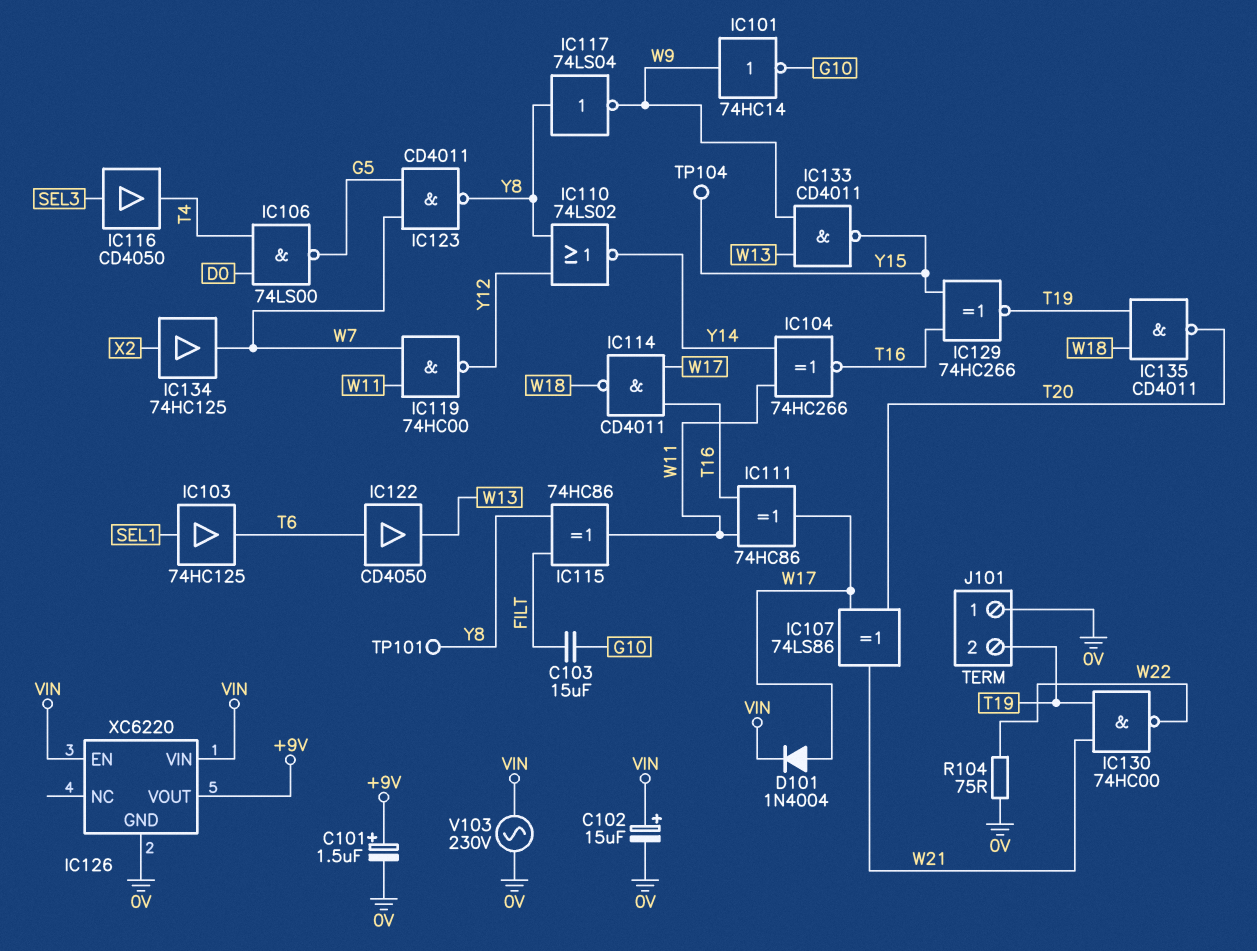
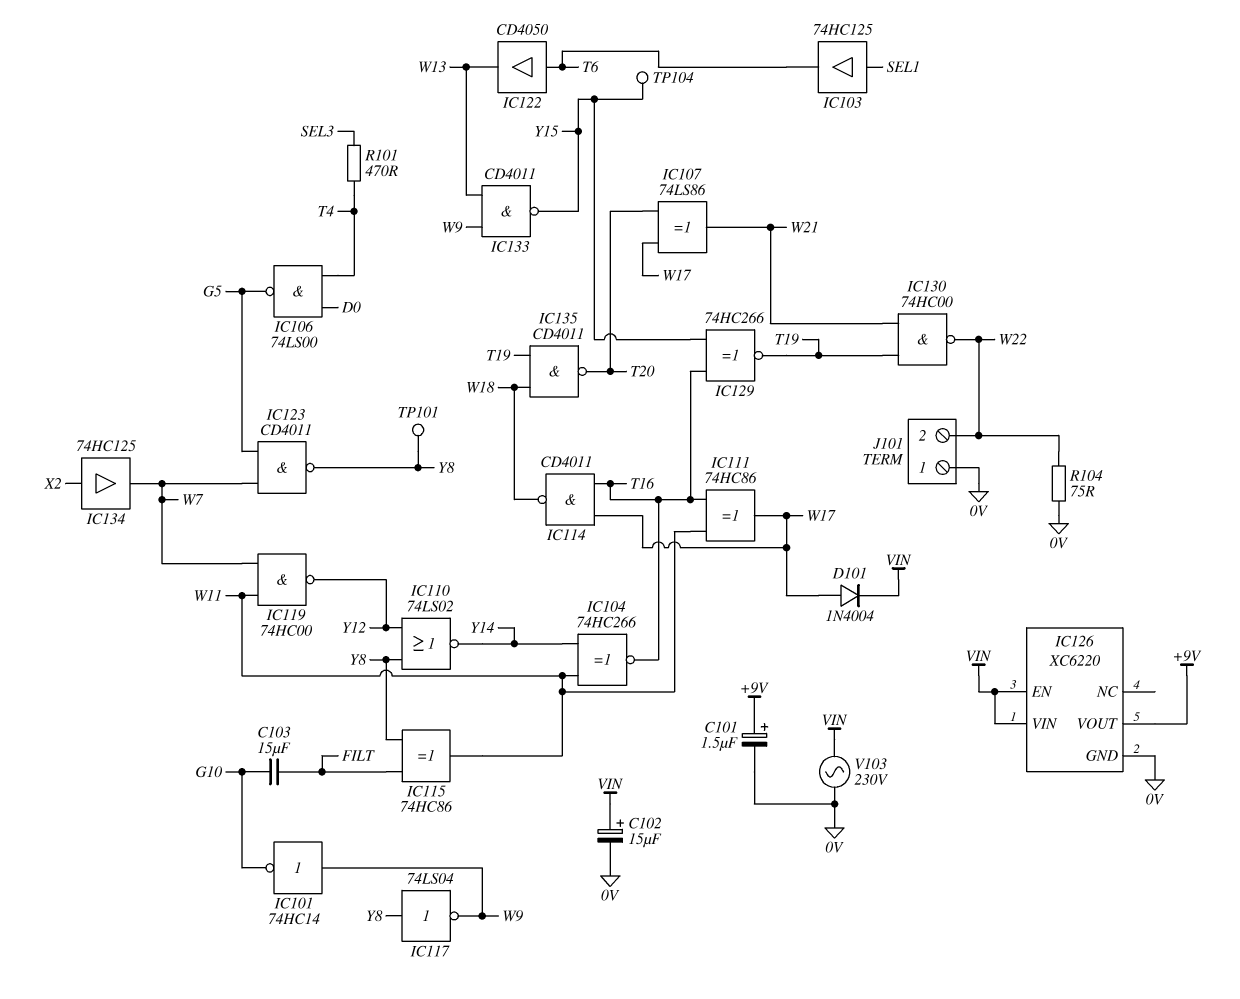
IC116: buffer CD4050 (in SEL3, out T4) -> none
J101 pin 2: T19 -> W22
R101: none -> 470 (SEL3, T4)

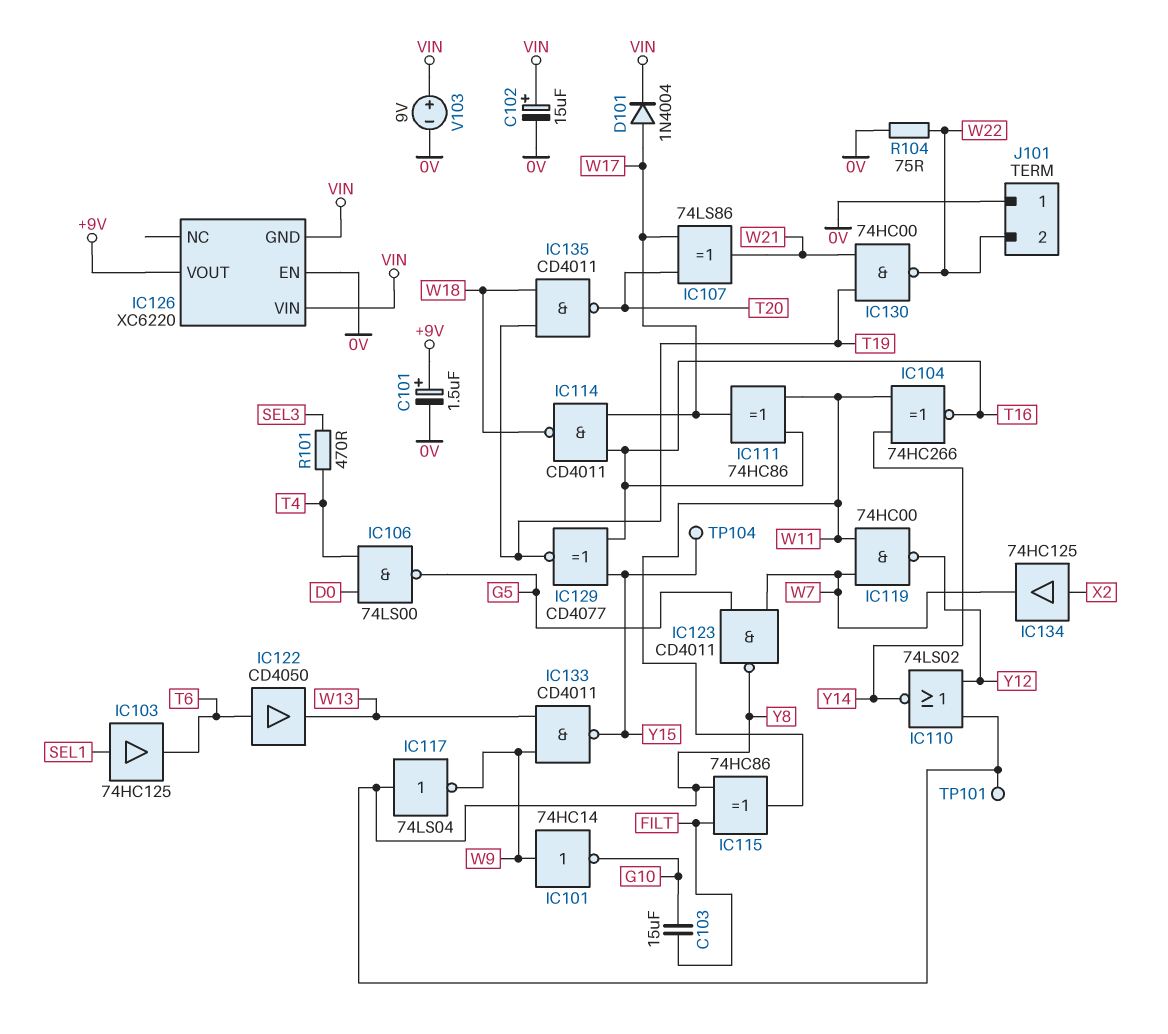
IC126 pin EN: VIN -> 0V
IC126 pin GND: 0V -> VIN
IC129: XNOR 74HC266 (in T16, in Y15, out T19) -> XNOR CD4077 (in T16, in Y15, out T19)
V103: AC 230V (0V, VIN) -> 9V (plus VIN, minus 0V)

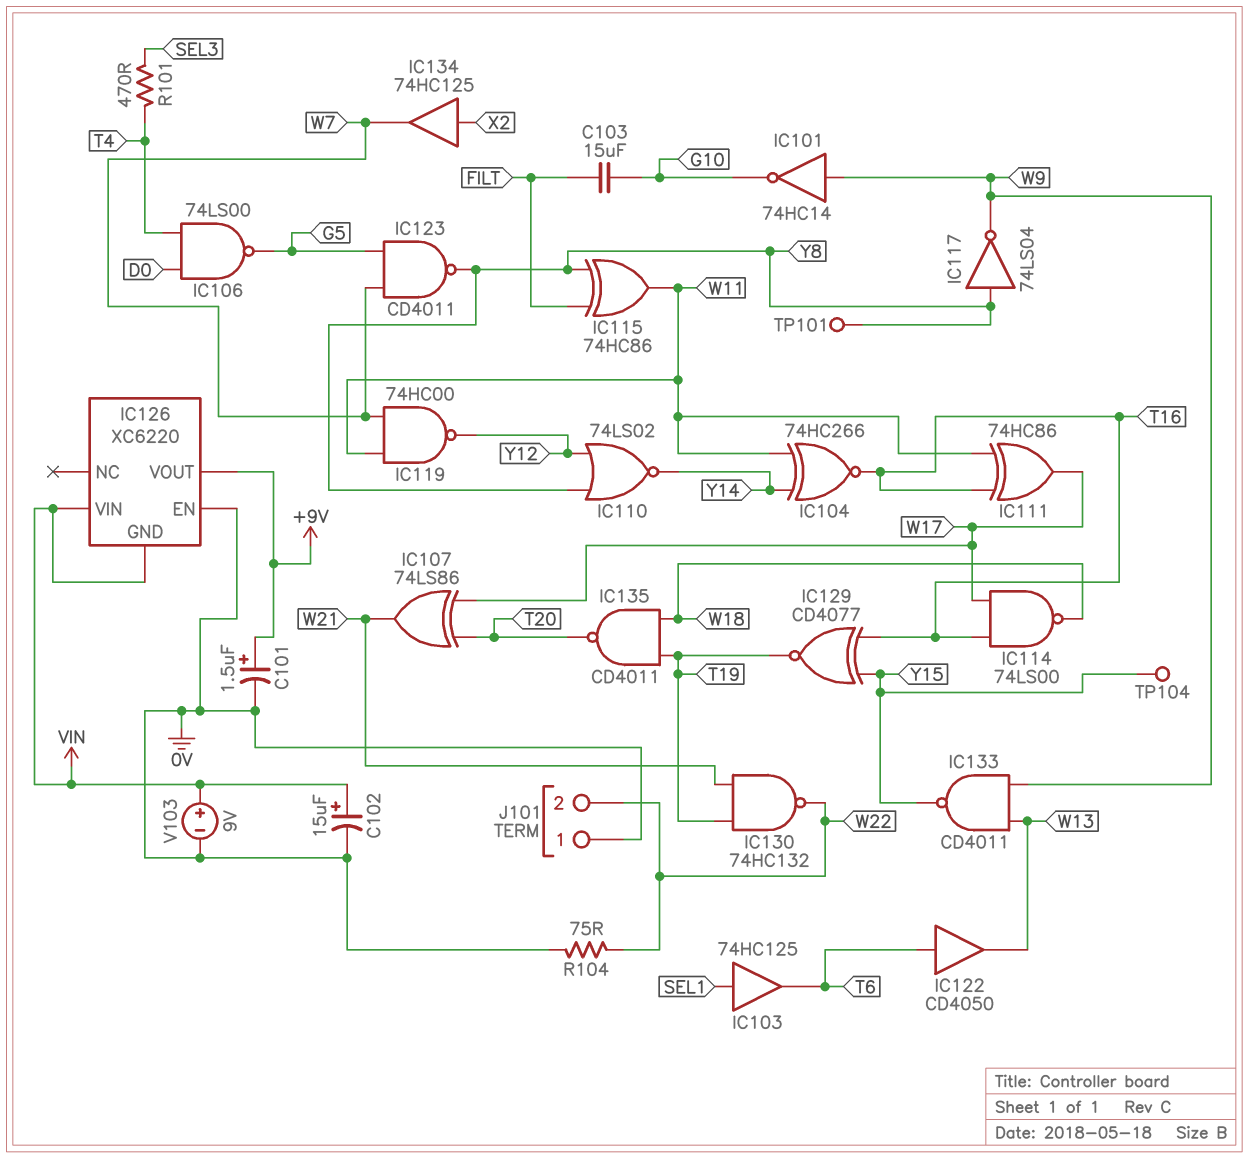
D101: diode 1N4004 (A W17, K VIN) -> none
IC114: NAND CD4011 (in T16, in W17, out W18) -> NAND 74LS00 (in T16, in W17, out W18)
IC130: NAND 74HC00 (in T19, in W21, out W22) -> NAND 74HC132 (in T19, in W21, out W22)

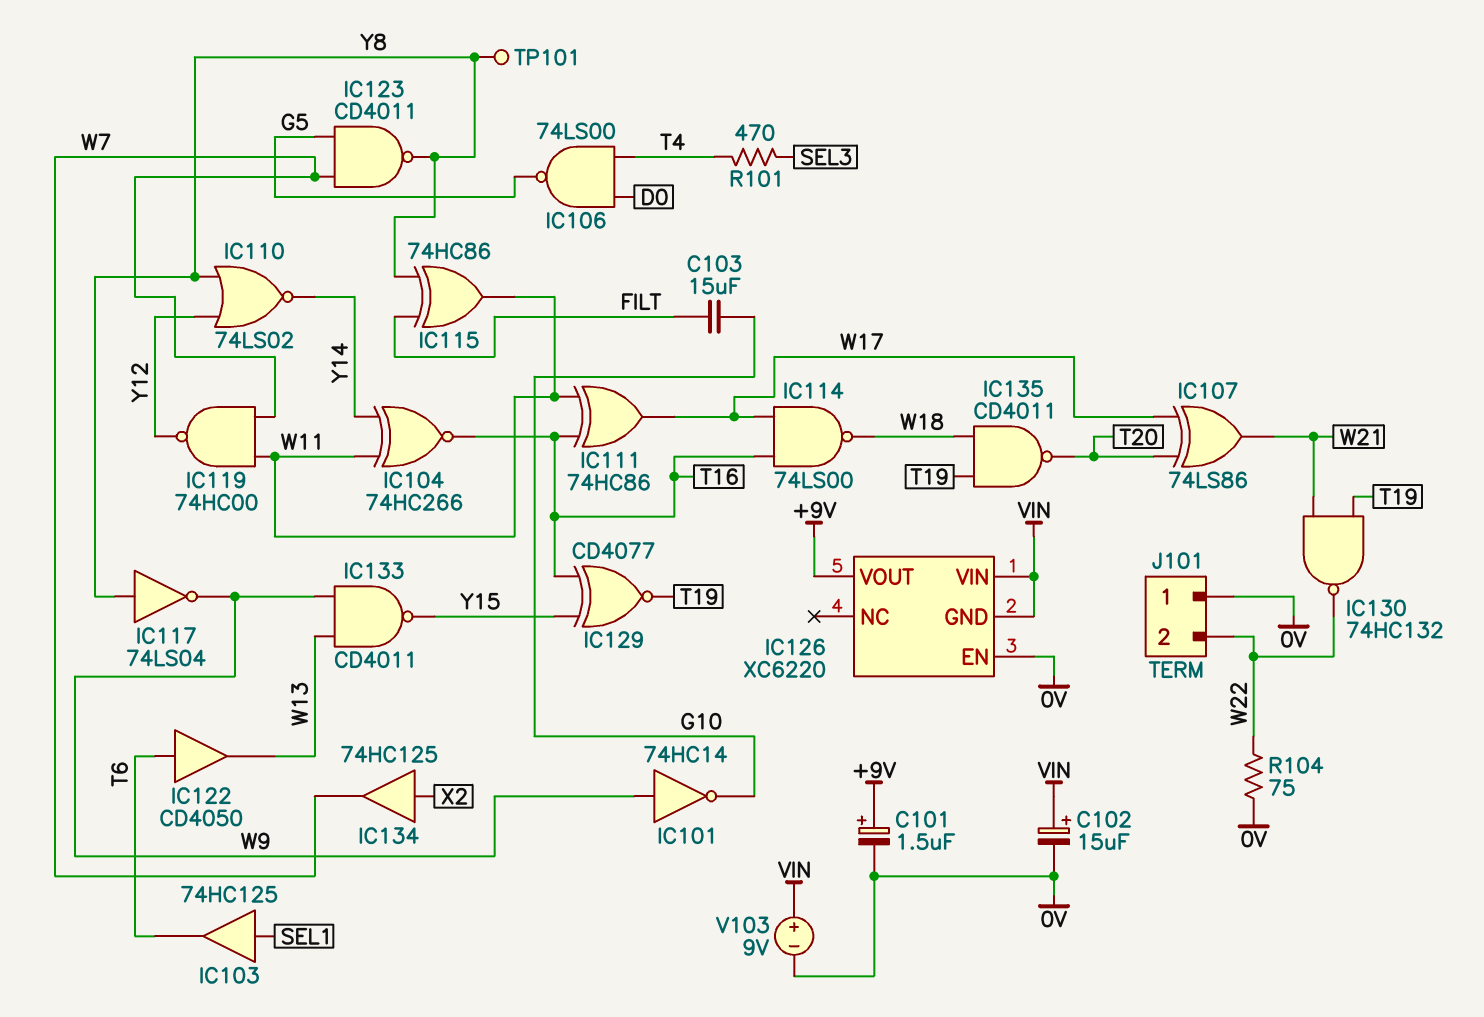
TP104: test point (Y15) -> none

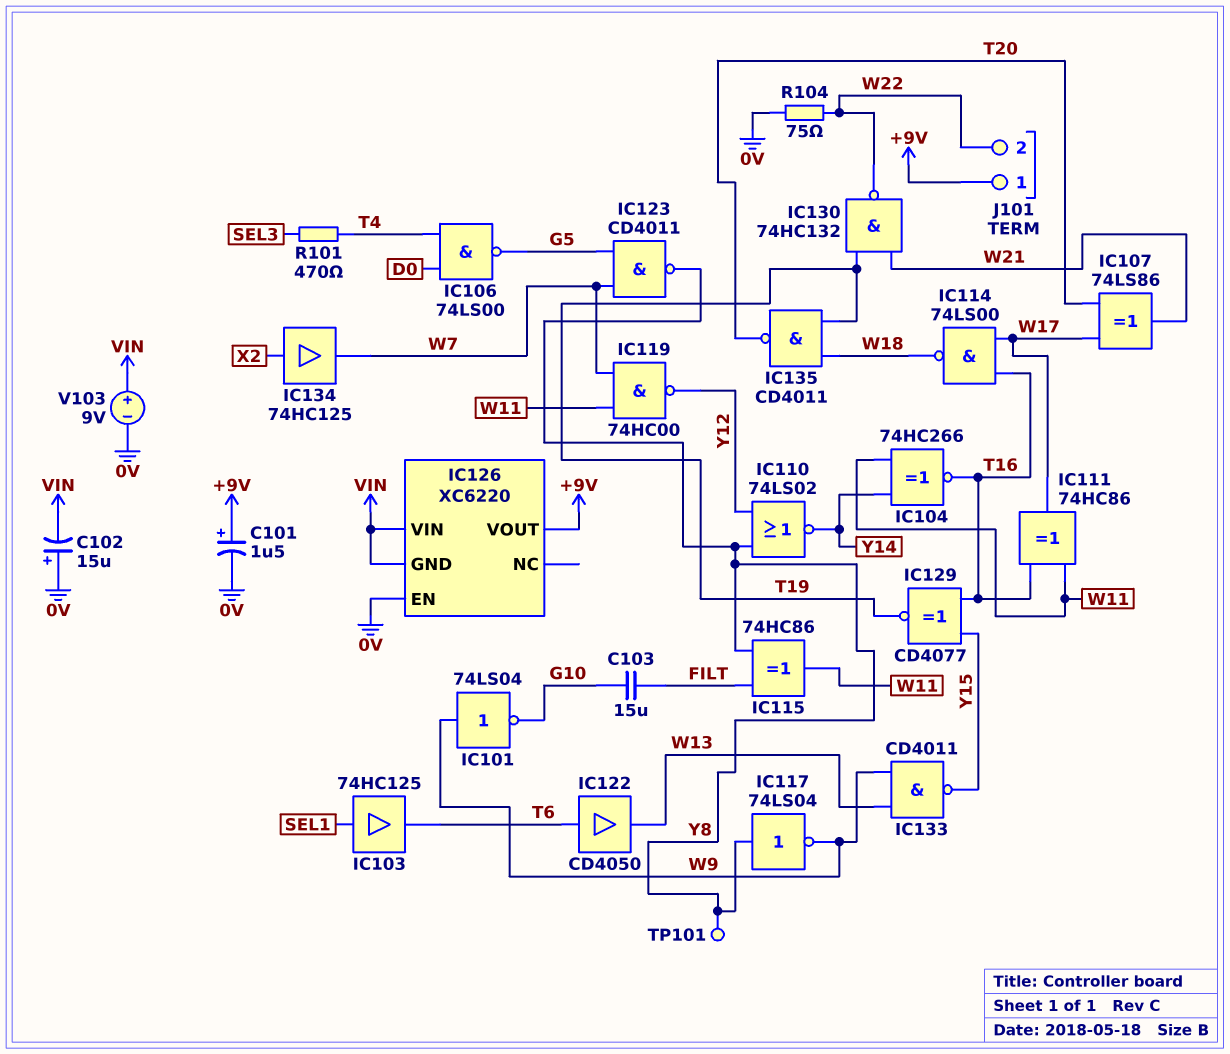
C102: 15uF (plus VIN, minus 0V) -> 15uF (plus 0V, minus VIN)
IC101: NOT 74HC14 (in W9, out G10) -> NOT 74LS04 (in W9, out G10)
J101 pin 1: 0V -> +9V

